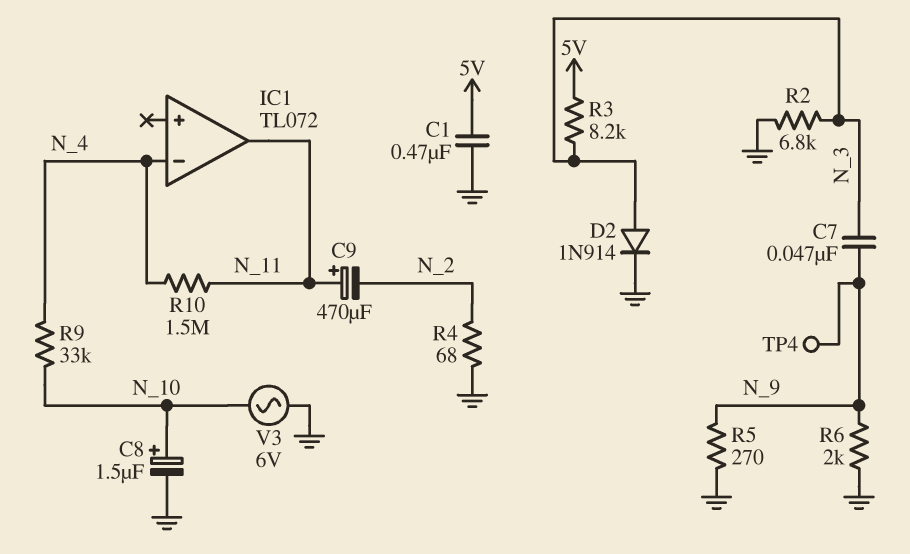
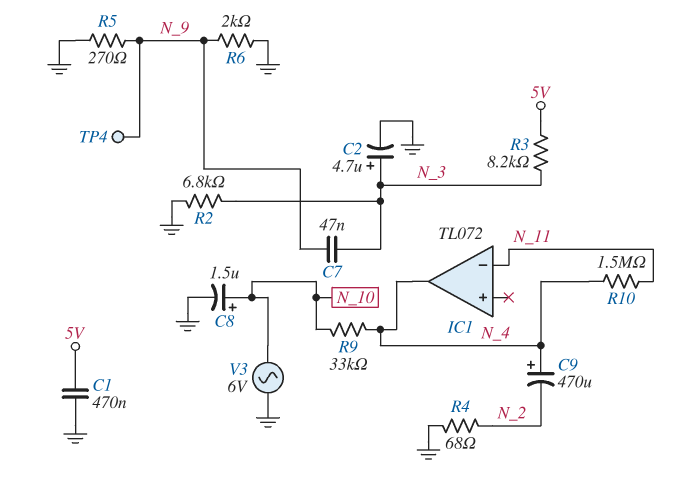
C2: none -> 4.7uF (plus N_3, minus GND)
C9: 470uF (plus N_11, minus N_2) -> 470uF (plus N_4, minus N_2)
D2: diode 1N914 (A N_3, K GND) -> none
IC1 pin in-: N_4 -> N_11
IC1 pin out: N_11 -> N_4

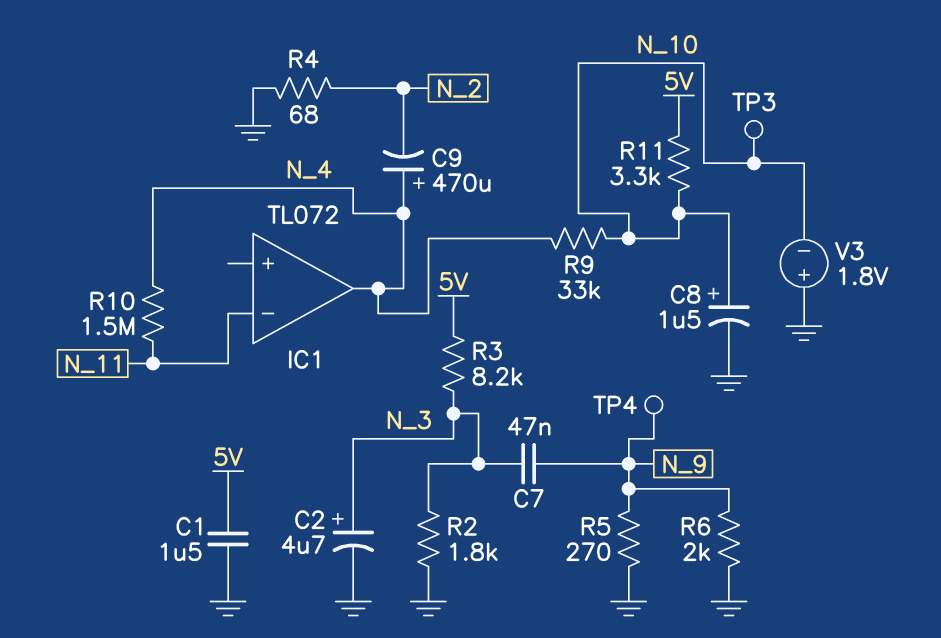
C1: 470nF (5V, GND) -> 1.5uF (5V, GND)
R2: 6.8k (GND, N_3) -> 1.8k (GND, N_3)
R11: none -> 3.3k (5V, N_10)
TP3: none -> test point (N_10)
V3: AC 6V (GND, N_10) -> 1.8V (plus GND, minus N_10)

